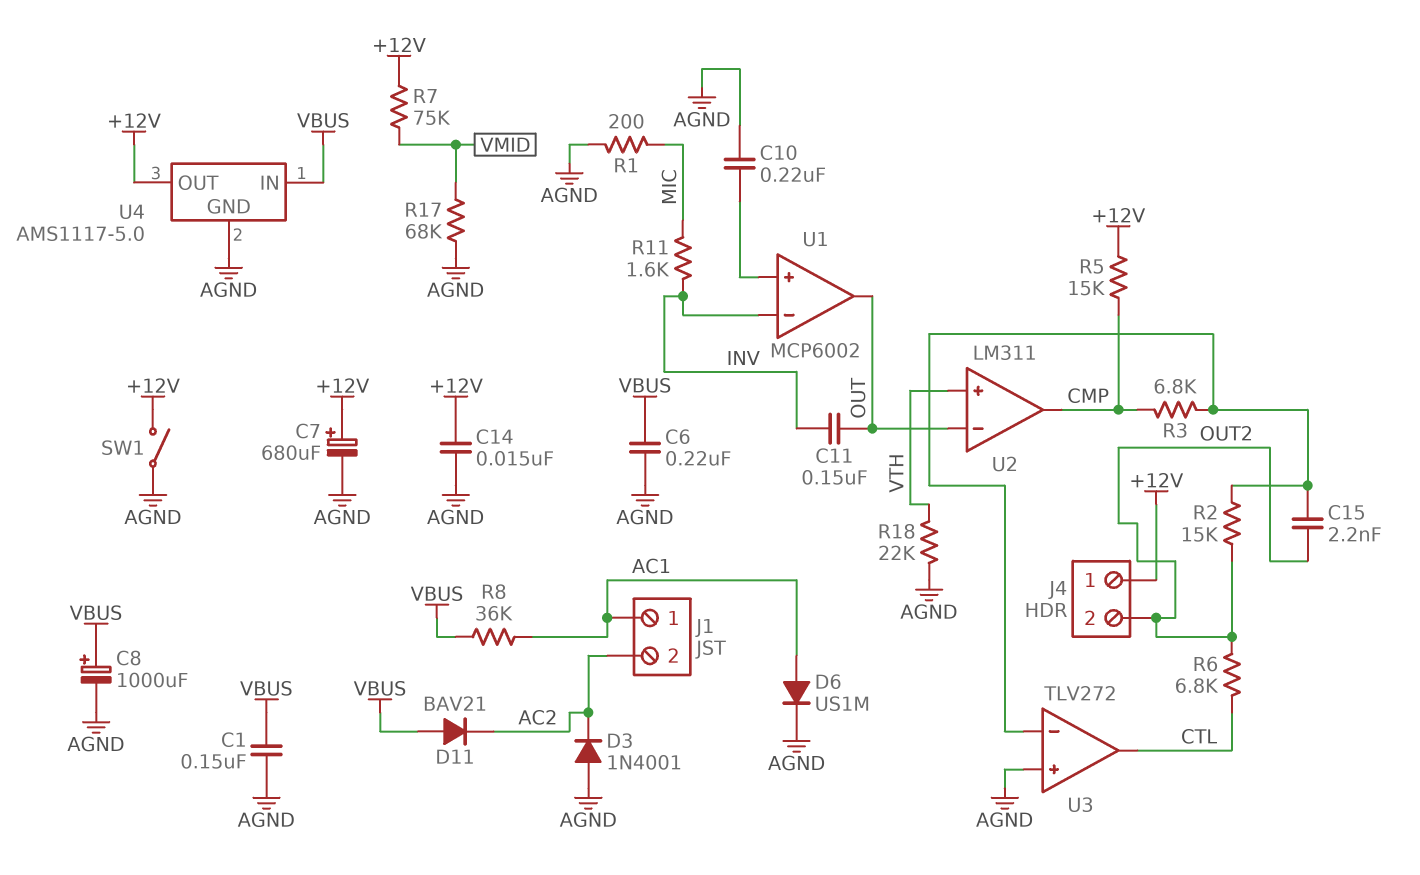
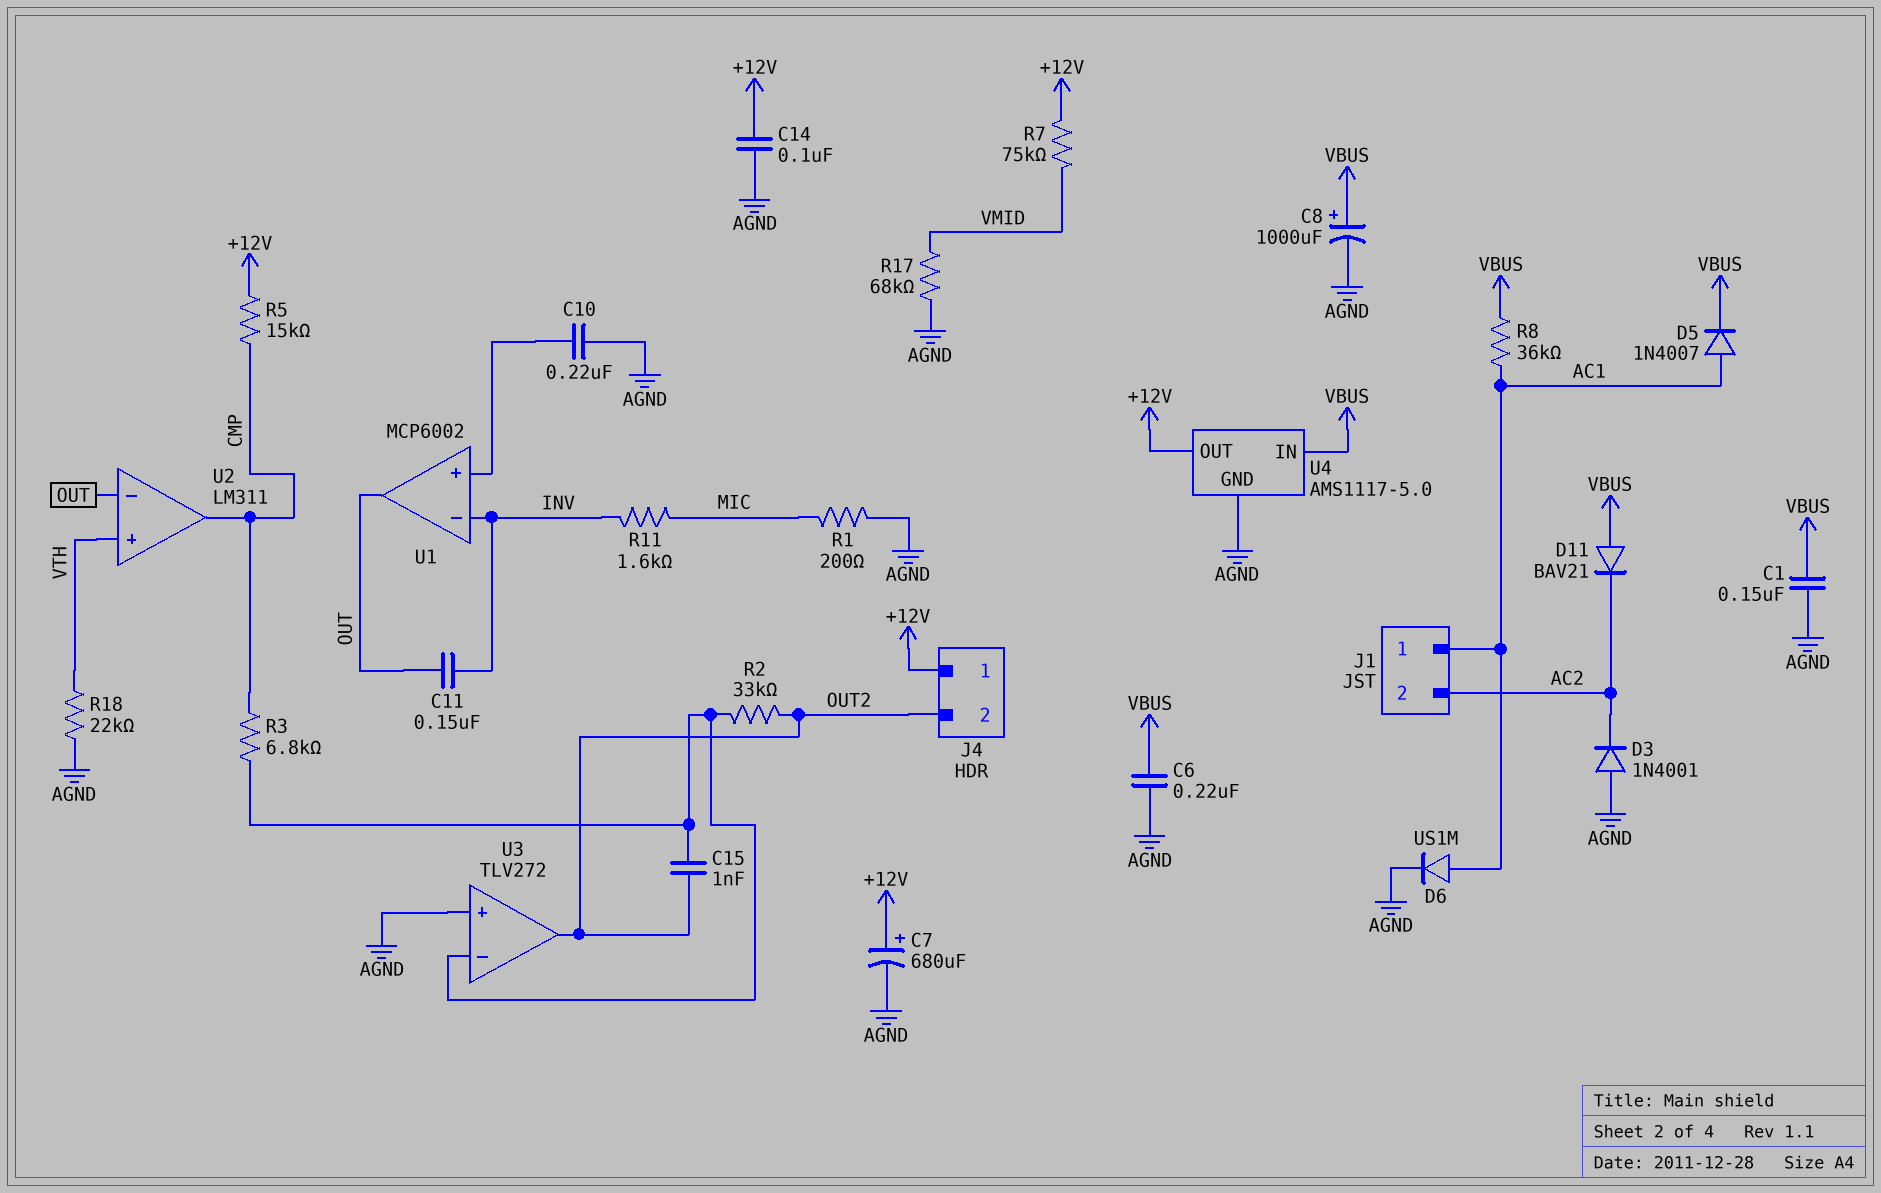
C14: 15nF (+12V, AGND) -> 100nF (+12V, AGND)
C15: 2.2nF (OUT2, U3/in-) -> 1nF (OUT2, U3/in-)
D5: none -> diode 1N4007 (A AC1, K VBUS)
R2: 15k (OUT2, U3/in-) -> 33k (OUT2, U3/in-)
R6: 6.8k (CTL, OUT2) -> none
SW1: switch (+12V, AGND) -> none
U3 pin out: CTL -> OUT2

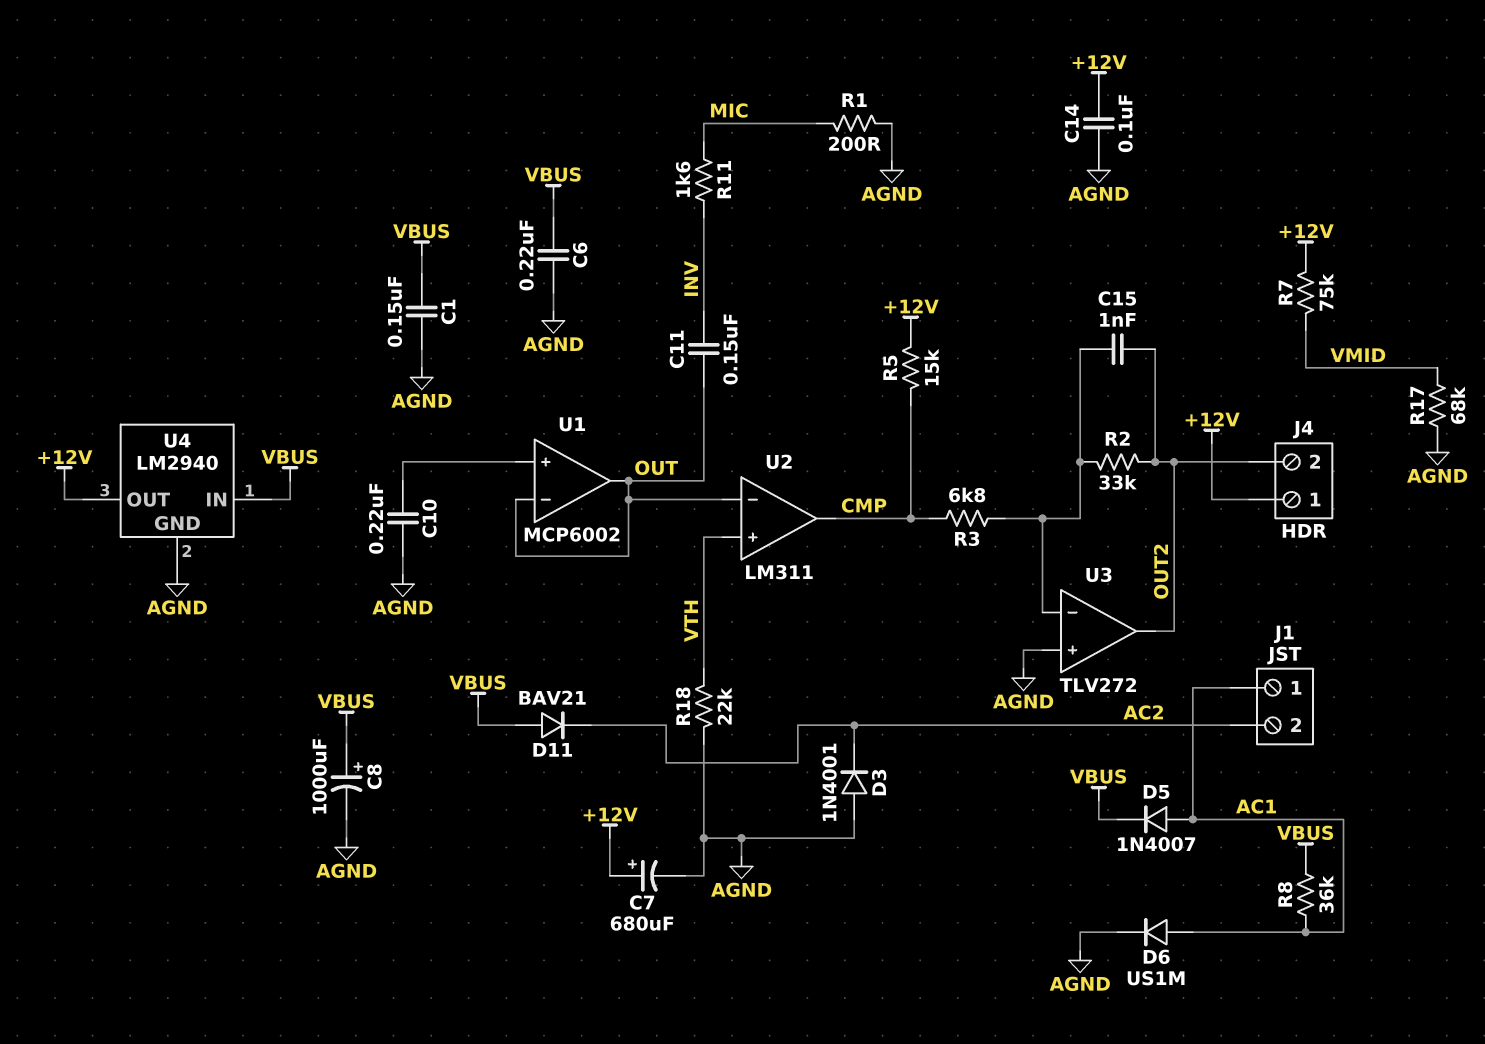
U1 pin in-: INV -> OUT
U4: AMS1117-5.0 -> LM2940

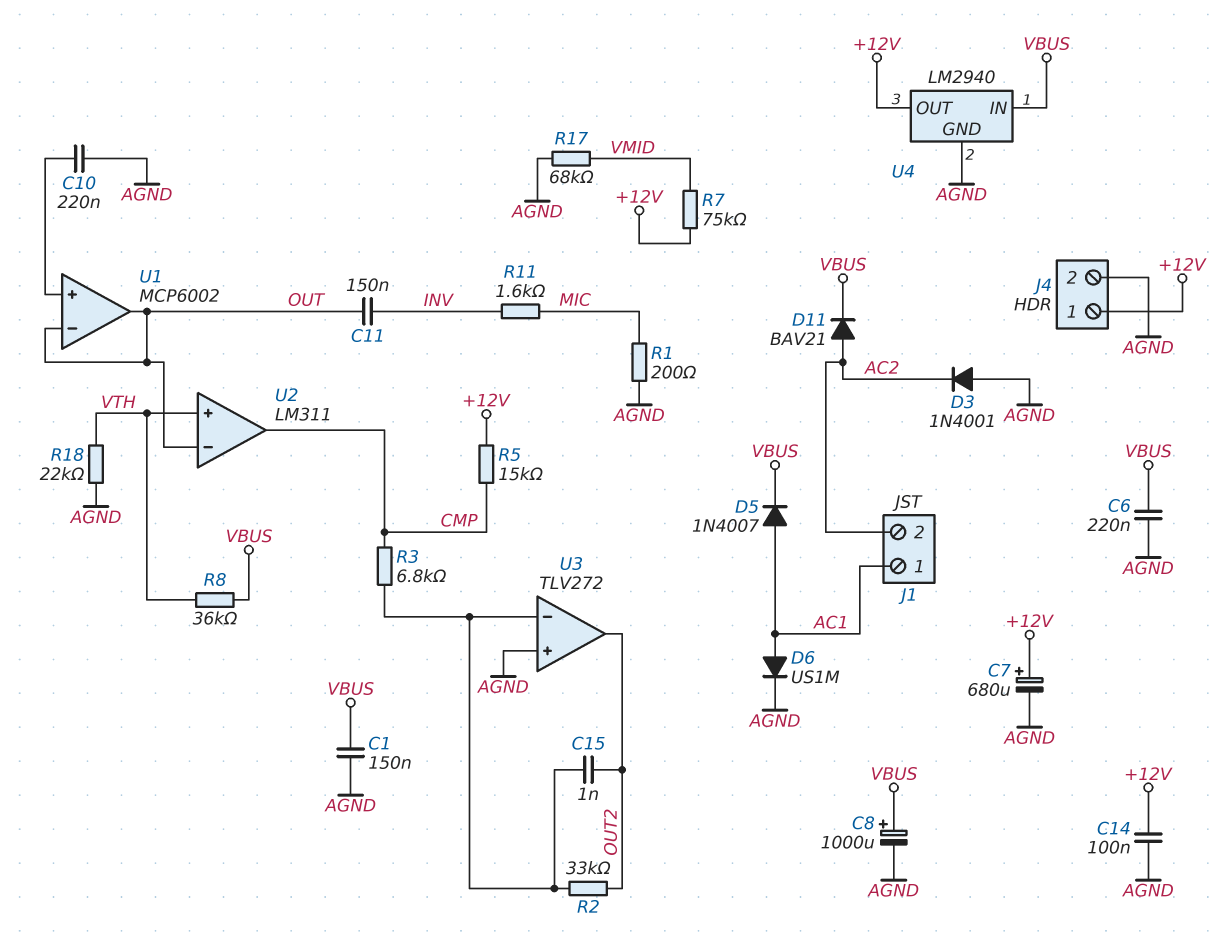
D11: diode BAV21 (A VBUS, K AC2) -> diode BAV21 (A AC2, K VBUS)
J4 pin 2: OUT2 -> AGND
R8: 36k (AC1, VBUS) -> 36k (VBUS, VTH)

